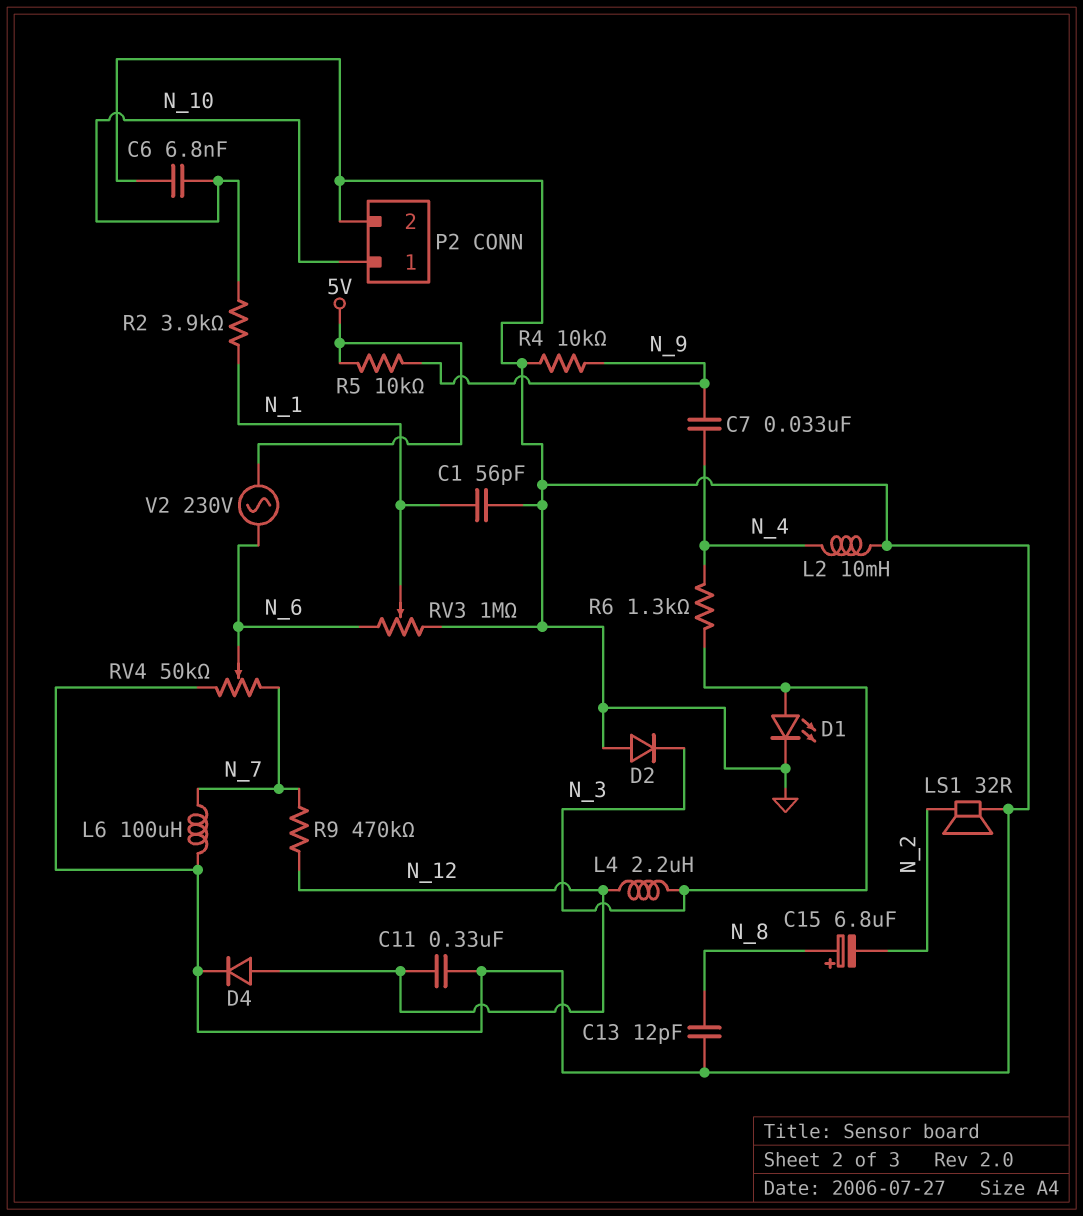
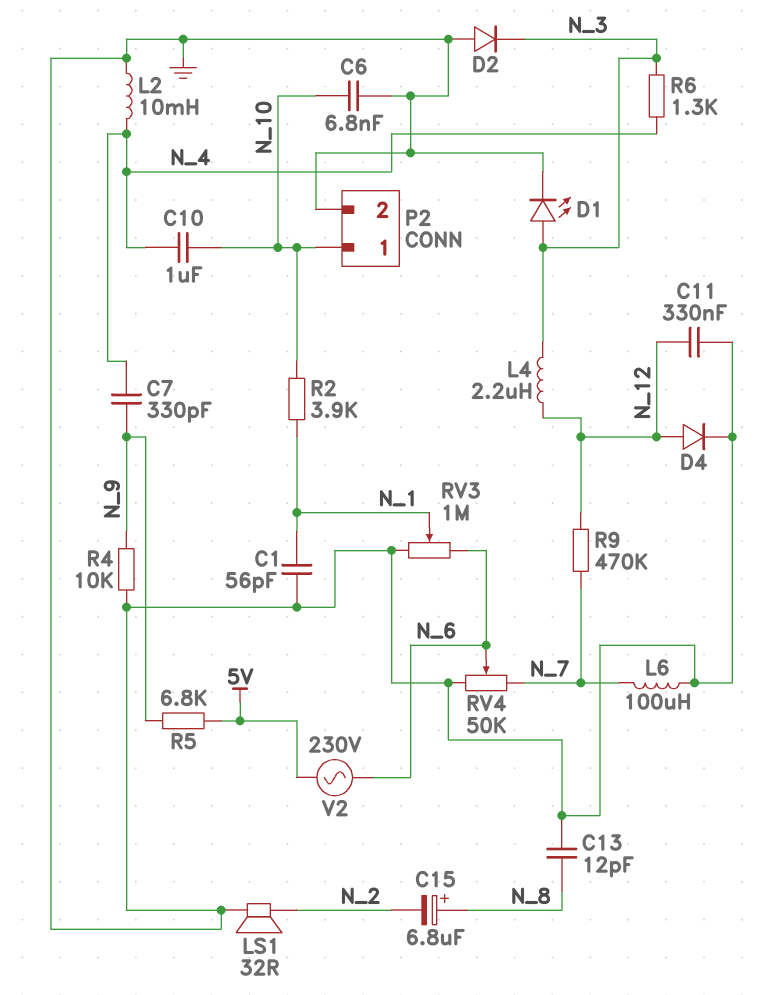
C7: 33nF (N_4, N_9) -> 330pF (N_4, N_9)
C10: none -> 1uF (N_4, N_10)
R5: 10k (5V, N_9) -> 6.8k (5V, N_9)

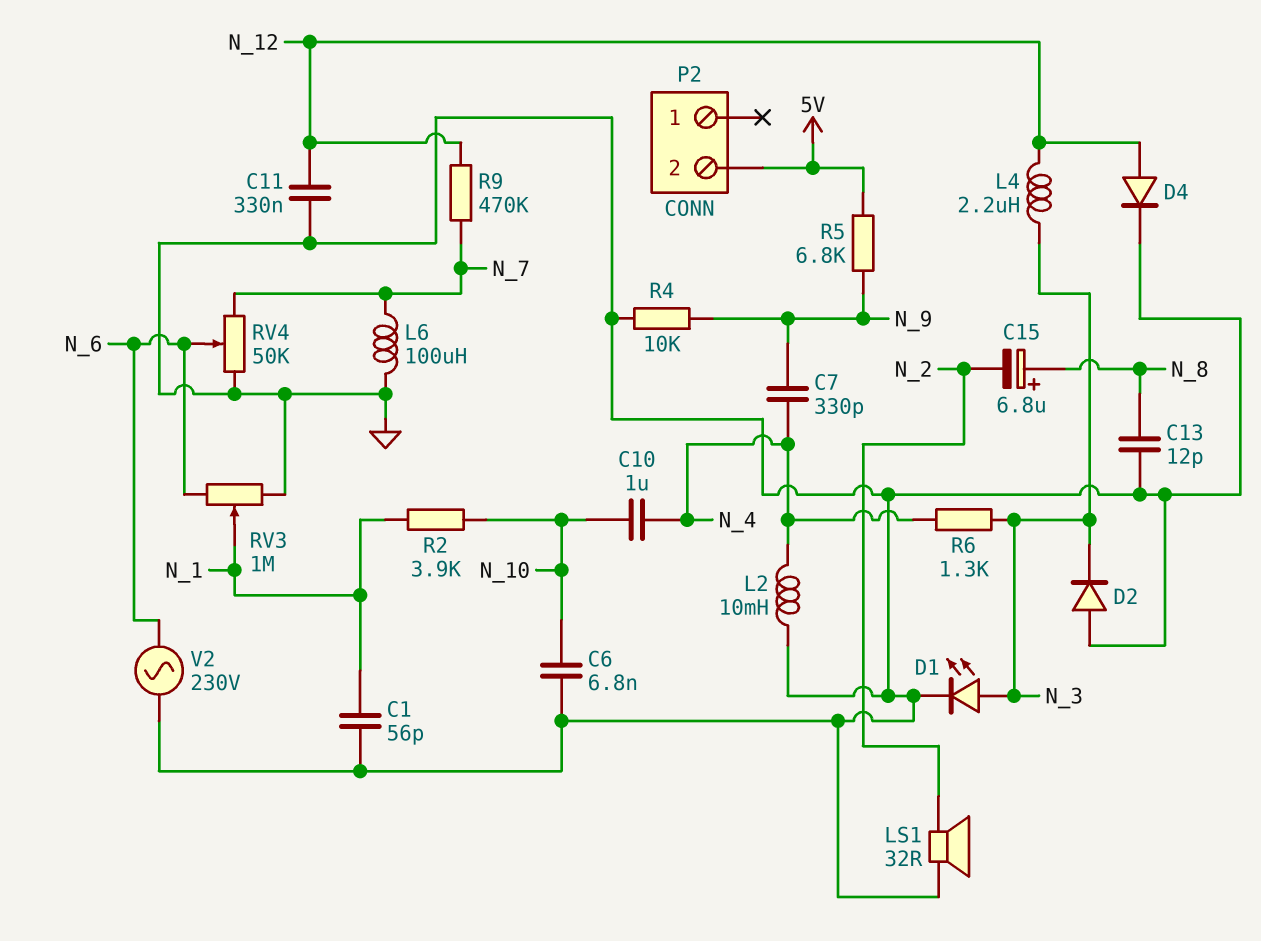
P2 pin 1: N_10 -> none
P2 pin 2: GND -> 5V
V2: AC 230V (5V, N_6) -> AC 230V (GND, N_6)

